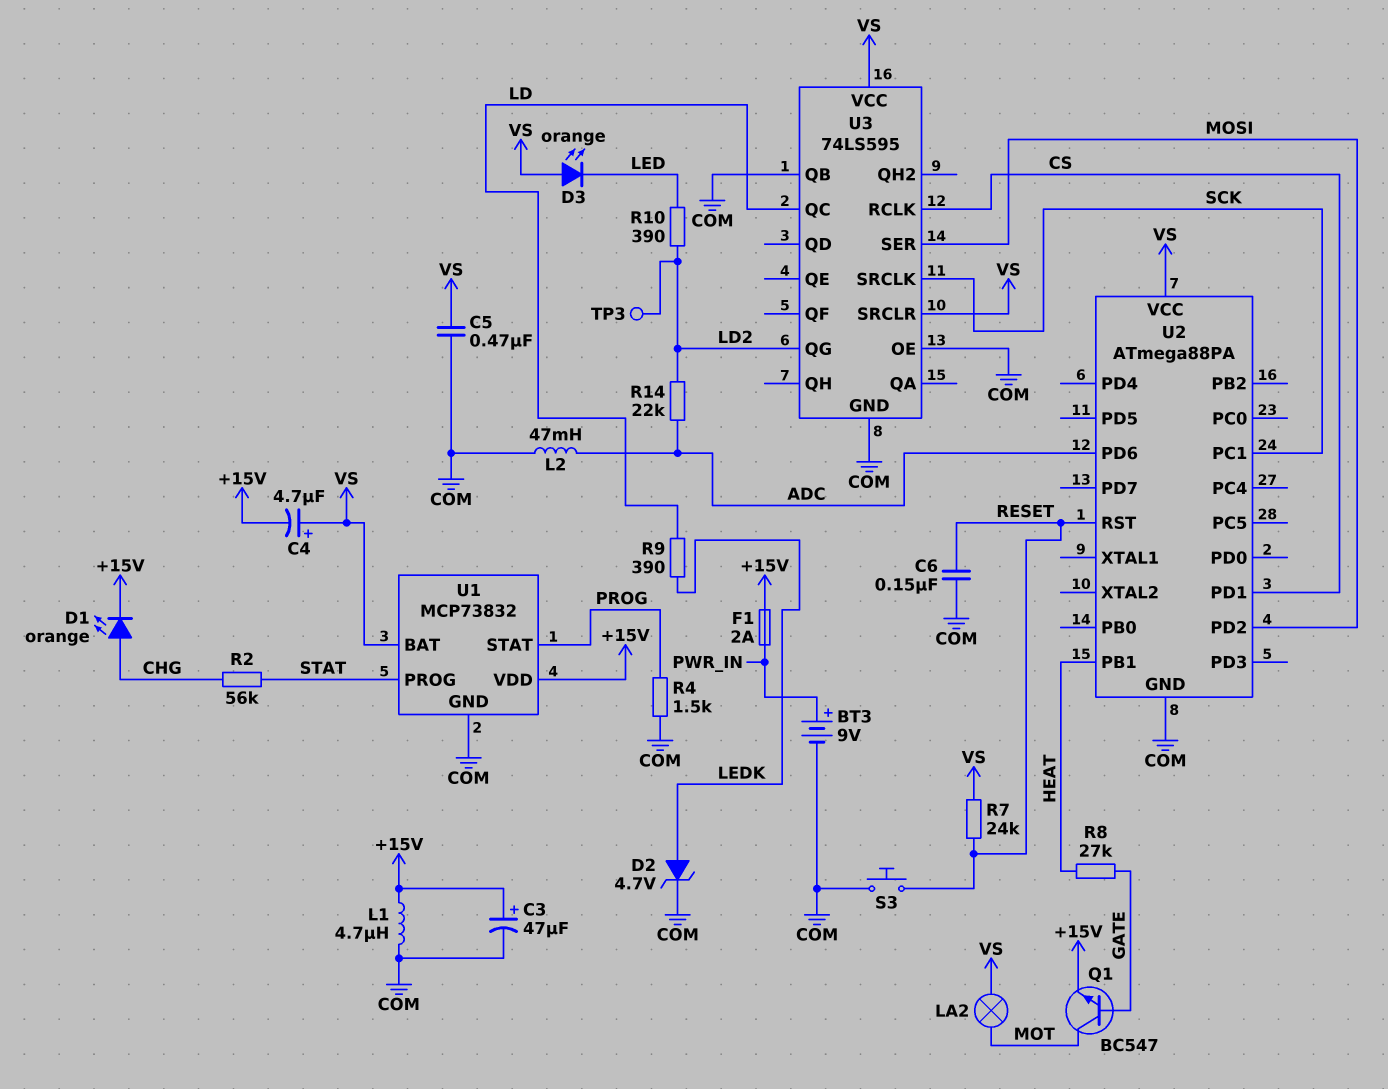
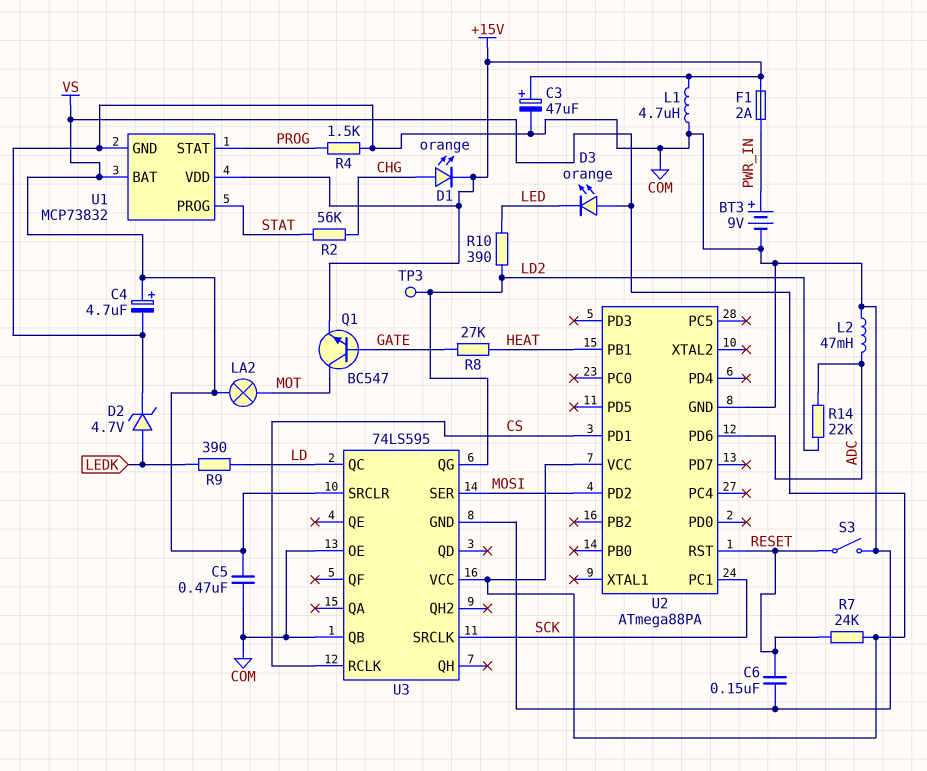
C4: 4.7uF (plus VS, minus +15V) -> 4.7uF (plus VS, minus COM)
S3: button (COM, RESET) -> switch (COM, RESET)

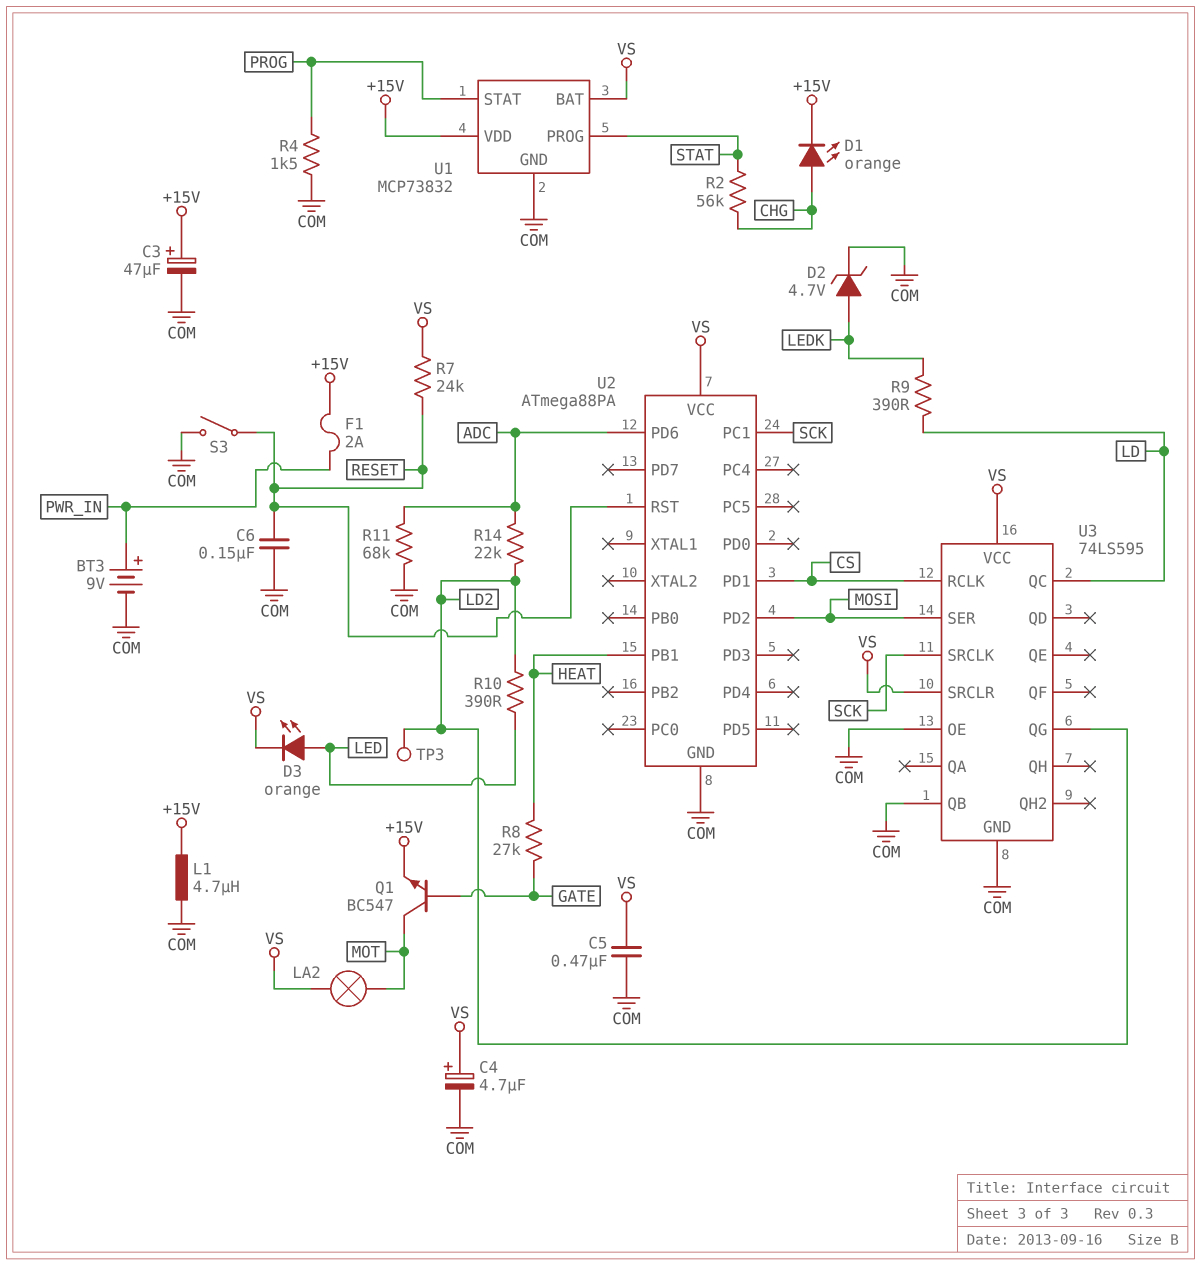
D3: LED orange (A VS, K LED) -> LED orange (A LED, K VS)
L2: 47mH (ADC, COM) -> none
R11: none -> 68k (ADC, COM)

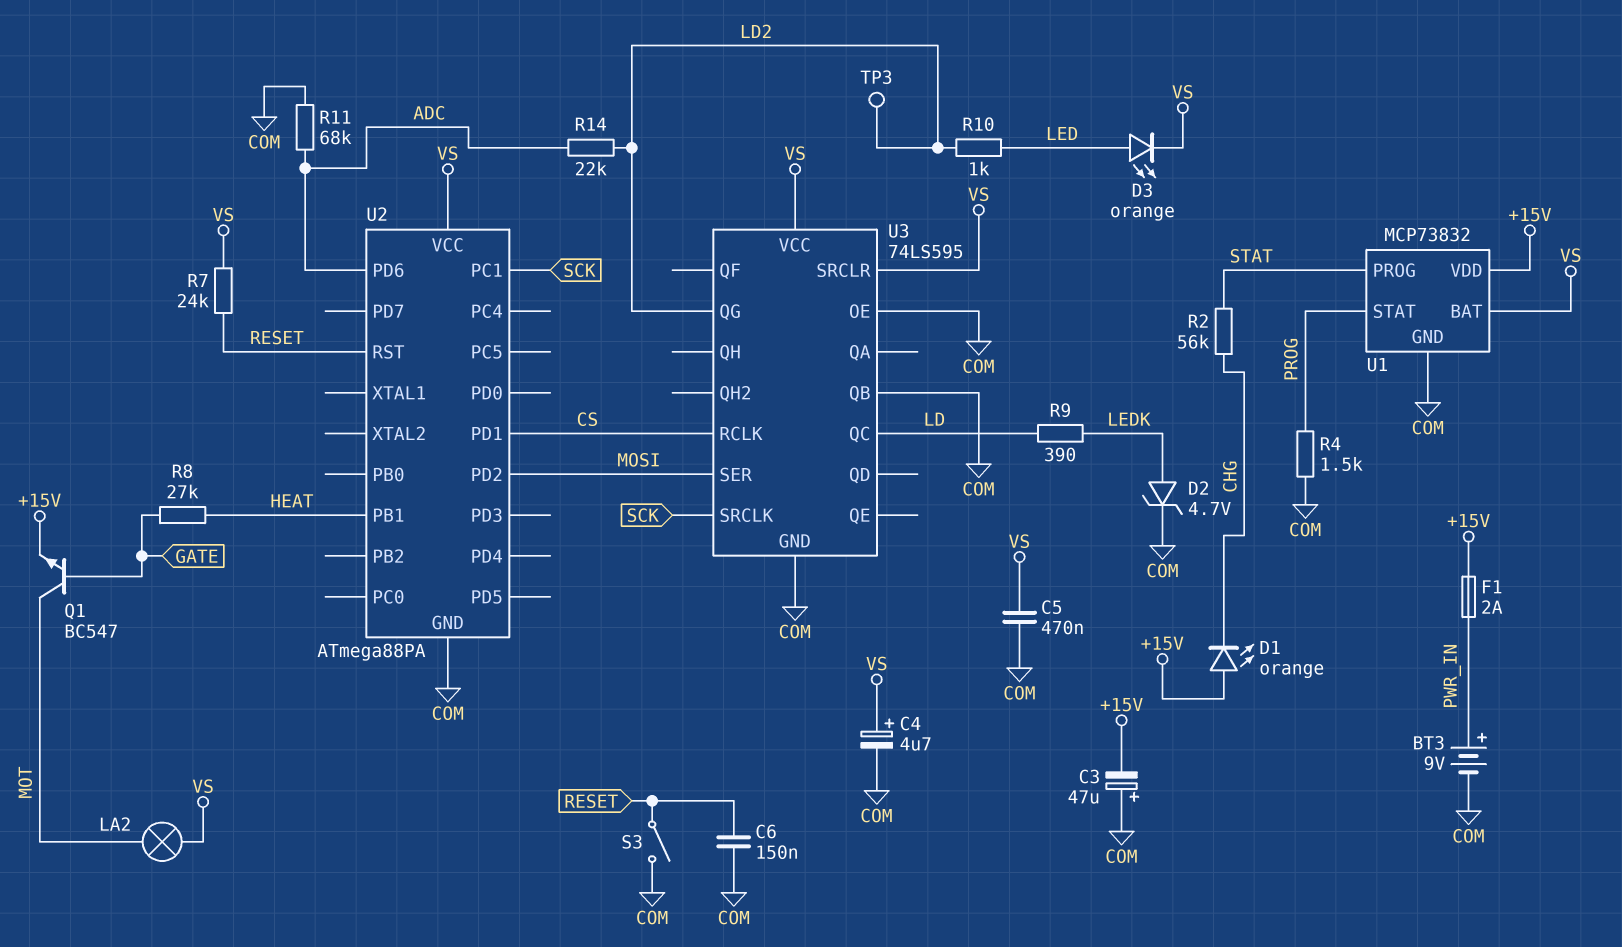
C3: 47uF (plus +15V, minus COM) -> 47uF (plus COM, minus +15V)
D1: LED orange (A CHG, K +15V) -> LED orange (A +15V, K CHG)
L1: 4.7uH (+15V, COM) -> none
R10: 390 (LD2, LED) -> 1k (LD2, LED)

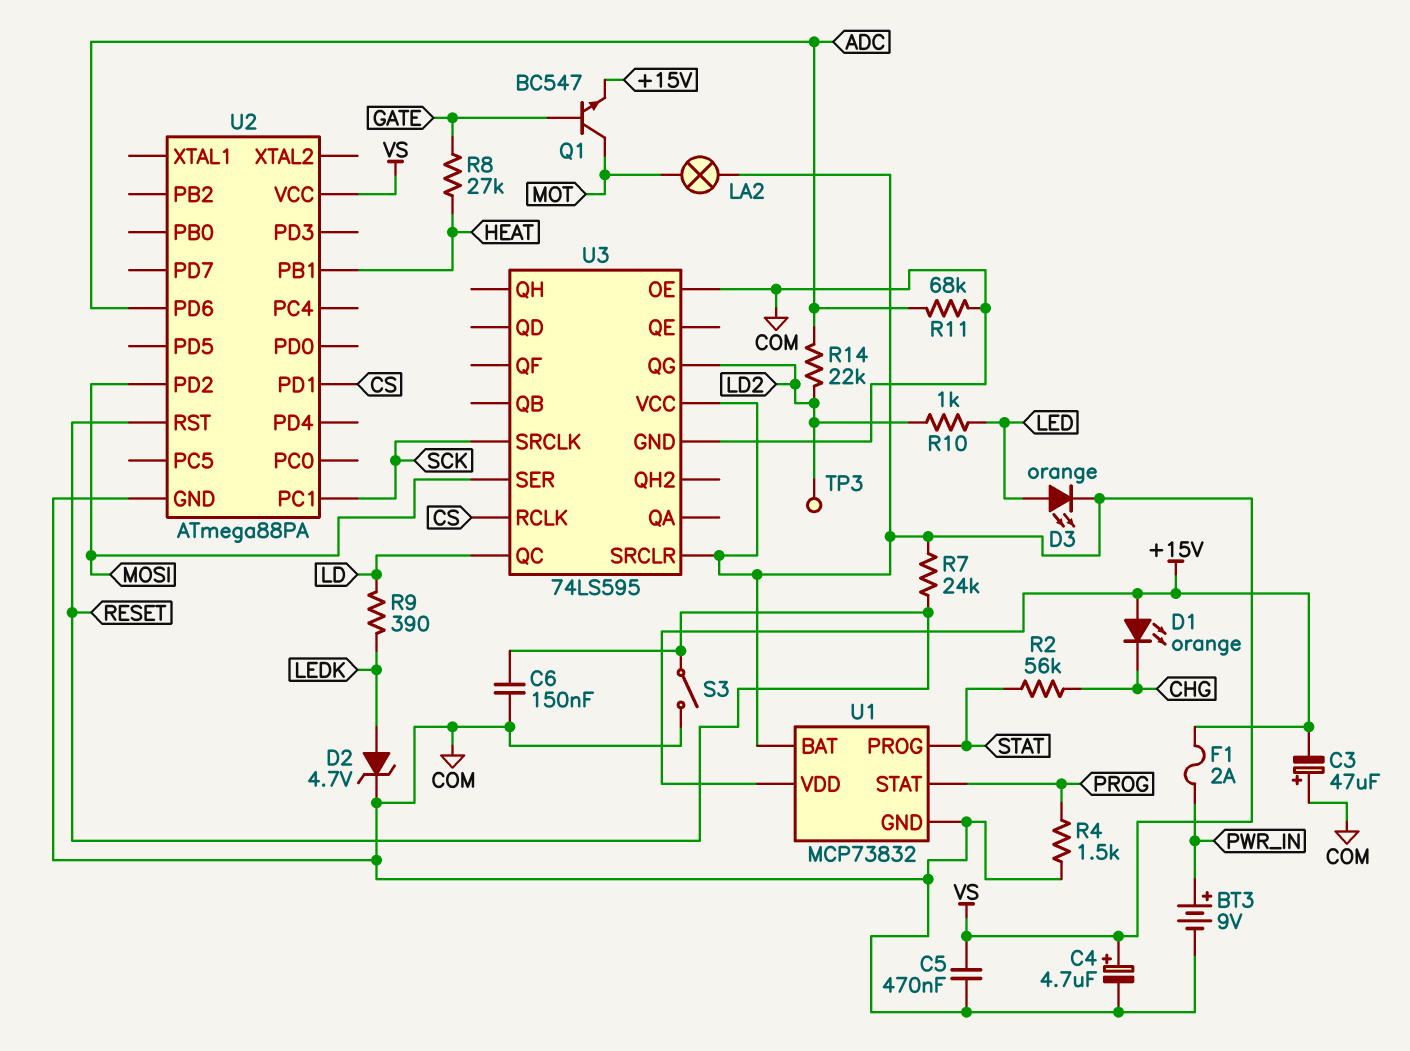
U3 pin QB: COM -> none

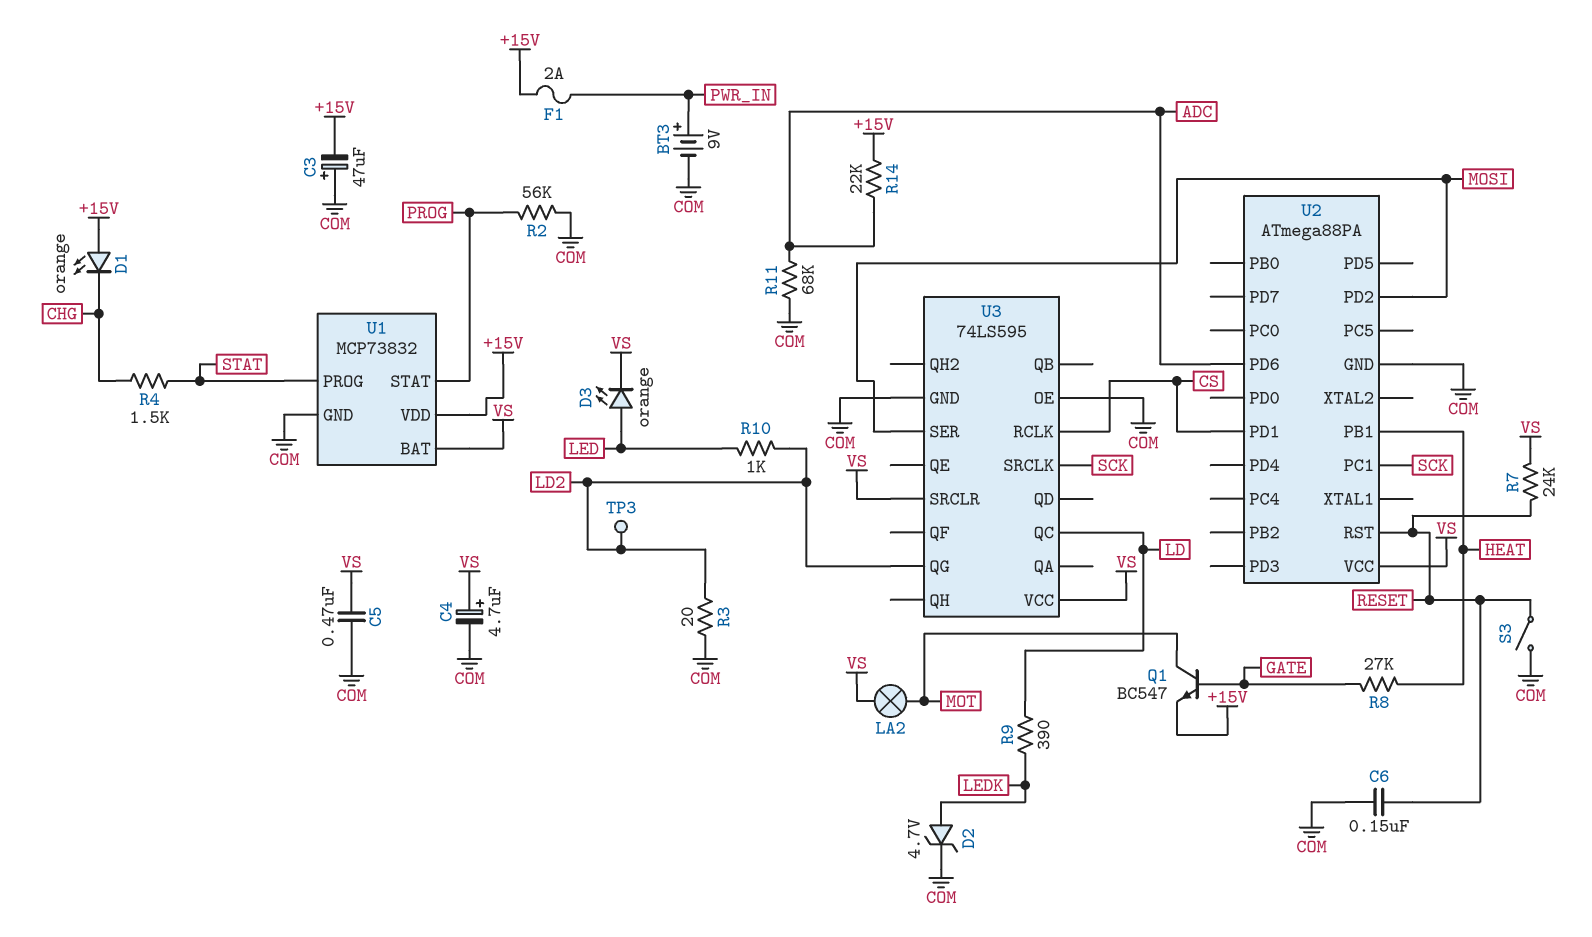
R2: 56k (CHG, STAT) -> 56k (COM, PROG)
R3: none -> 20 (COM, LD2)
R4: 1.5k (COM, PROG) -> 1.5k (CHG, STAT)
R14: 22k (ADC, LD2) -> 22k (+15V, ADC)

